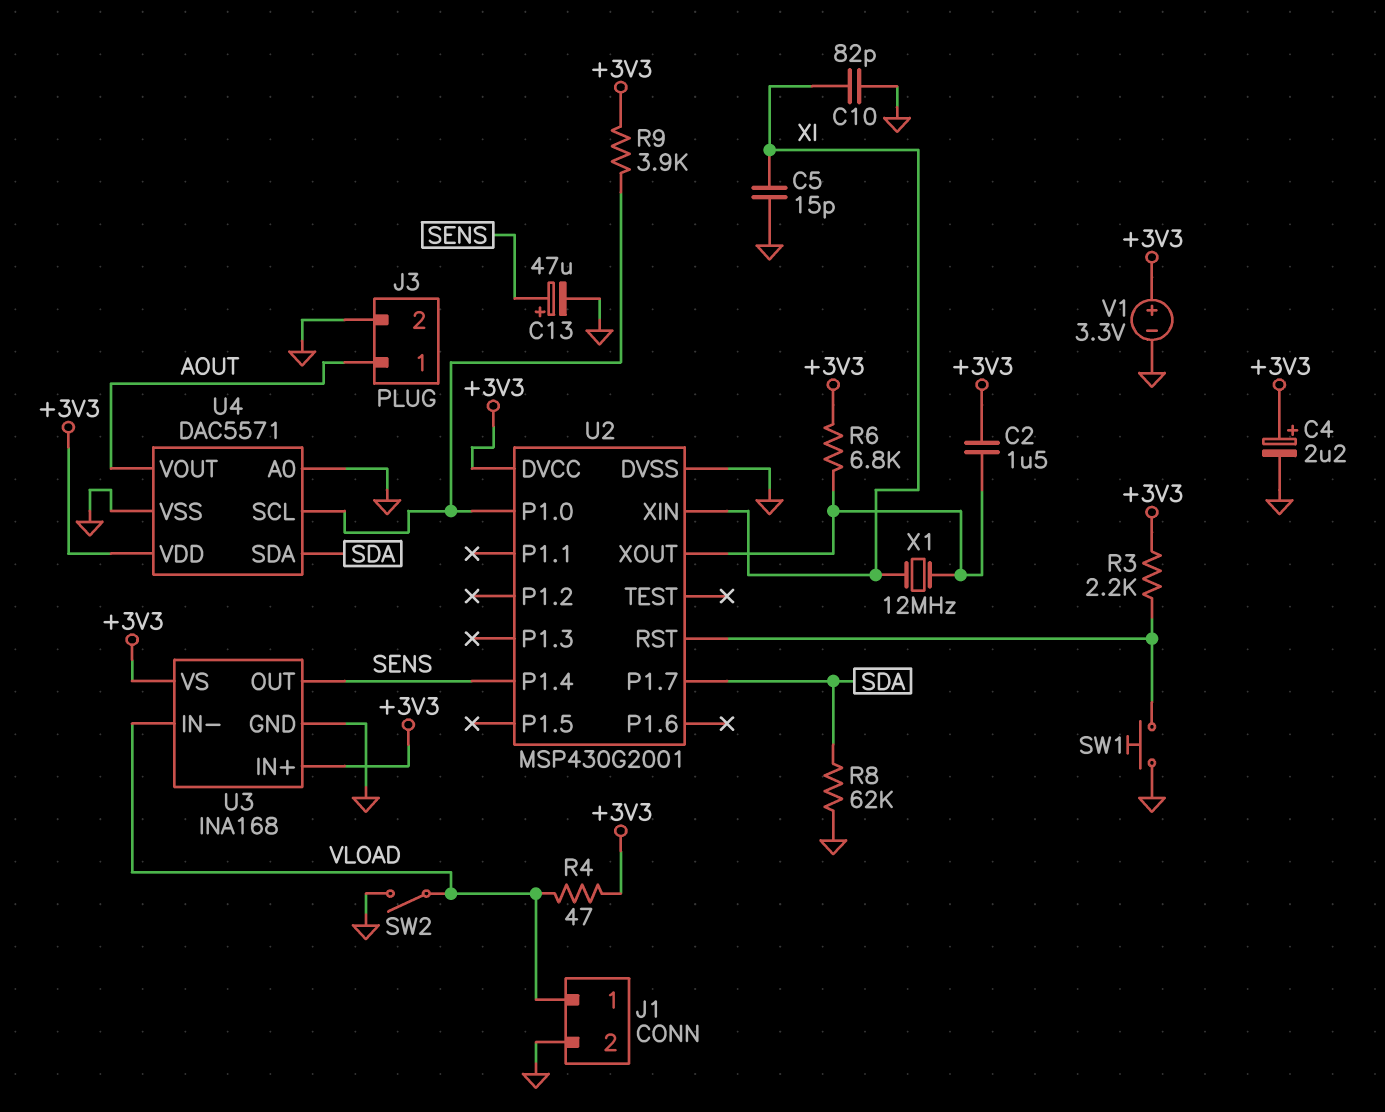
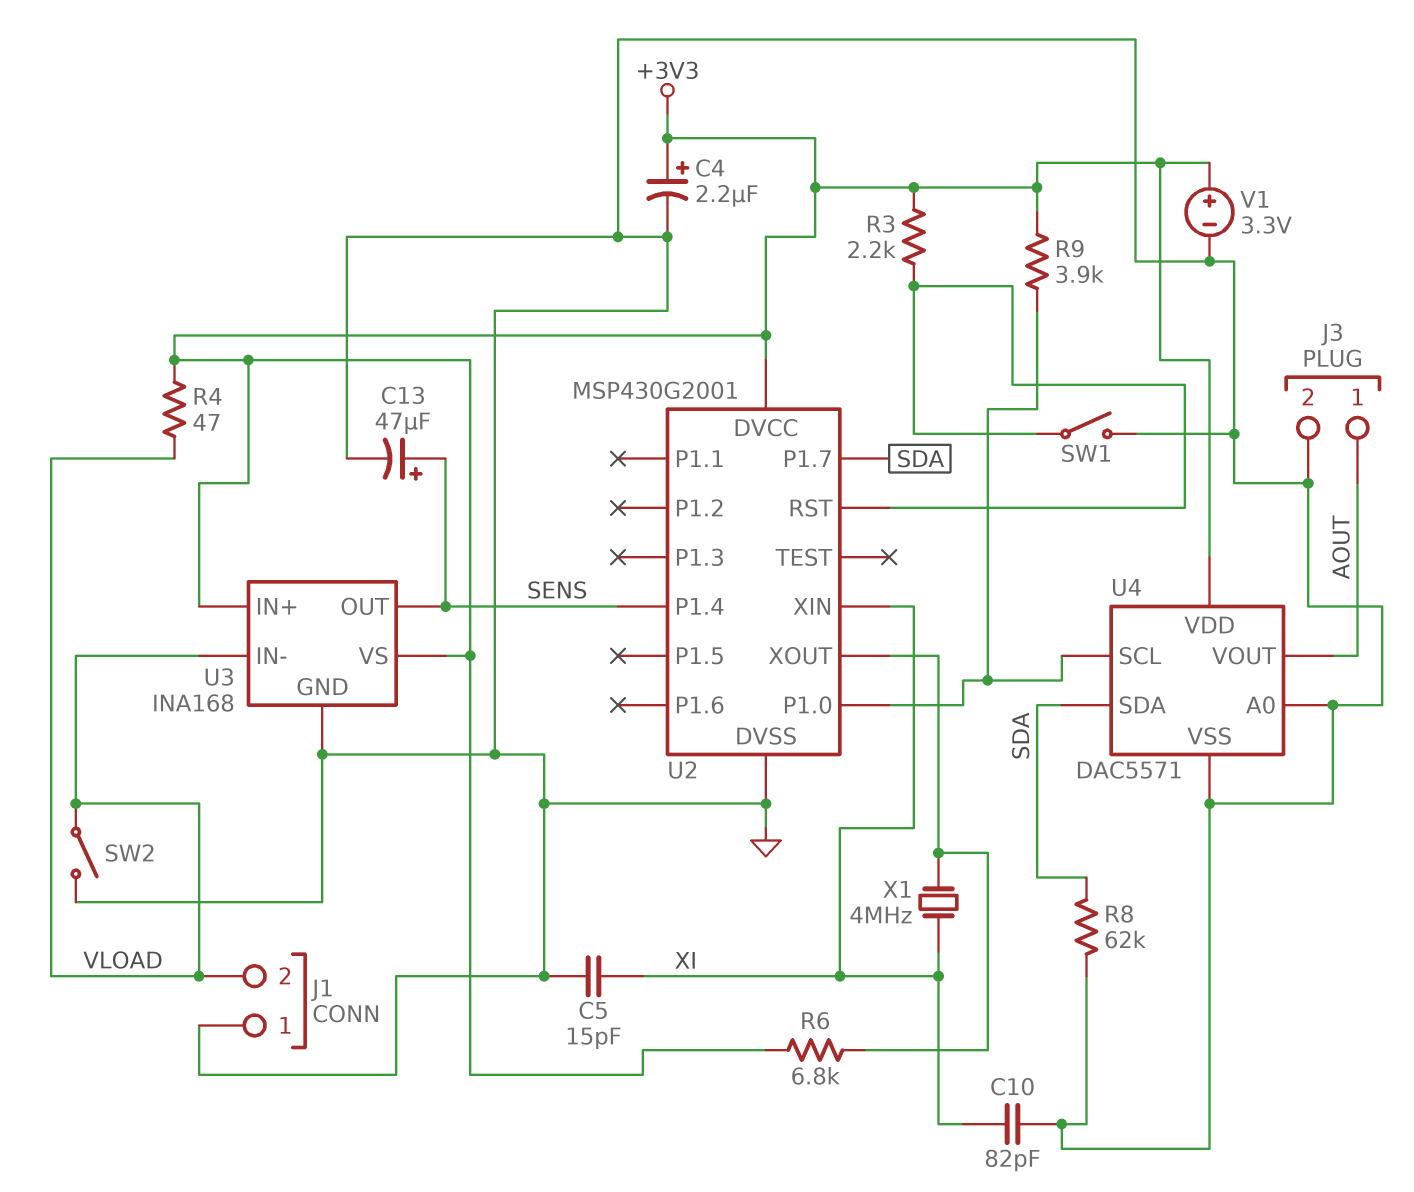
C2: 1.5uF (+3V3, U2/XOUT) -> none
J1 pin 1: VLOAD -> GND
J1 pin 2: GND -> VLOAD
SW1: button (GND, U2/RST) -> switch (GND, U2/RST)
X1: 12MHz (U2/XOUT, XI) -> 4MHz (U2/XOUT, XI)

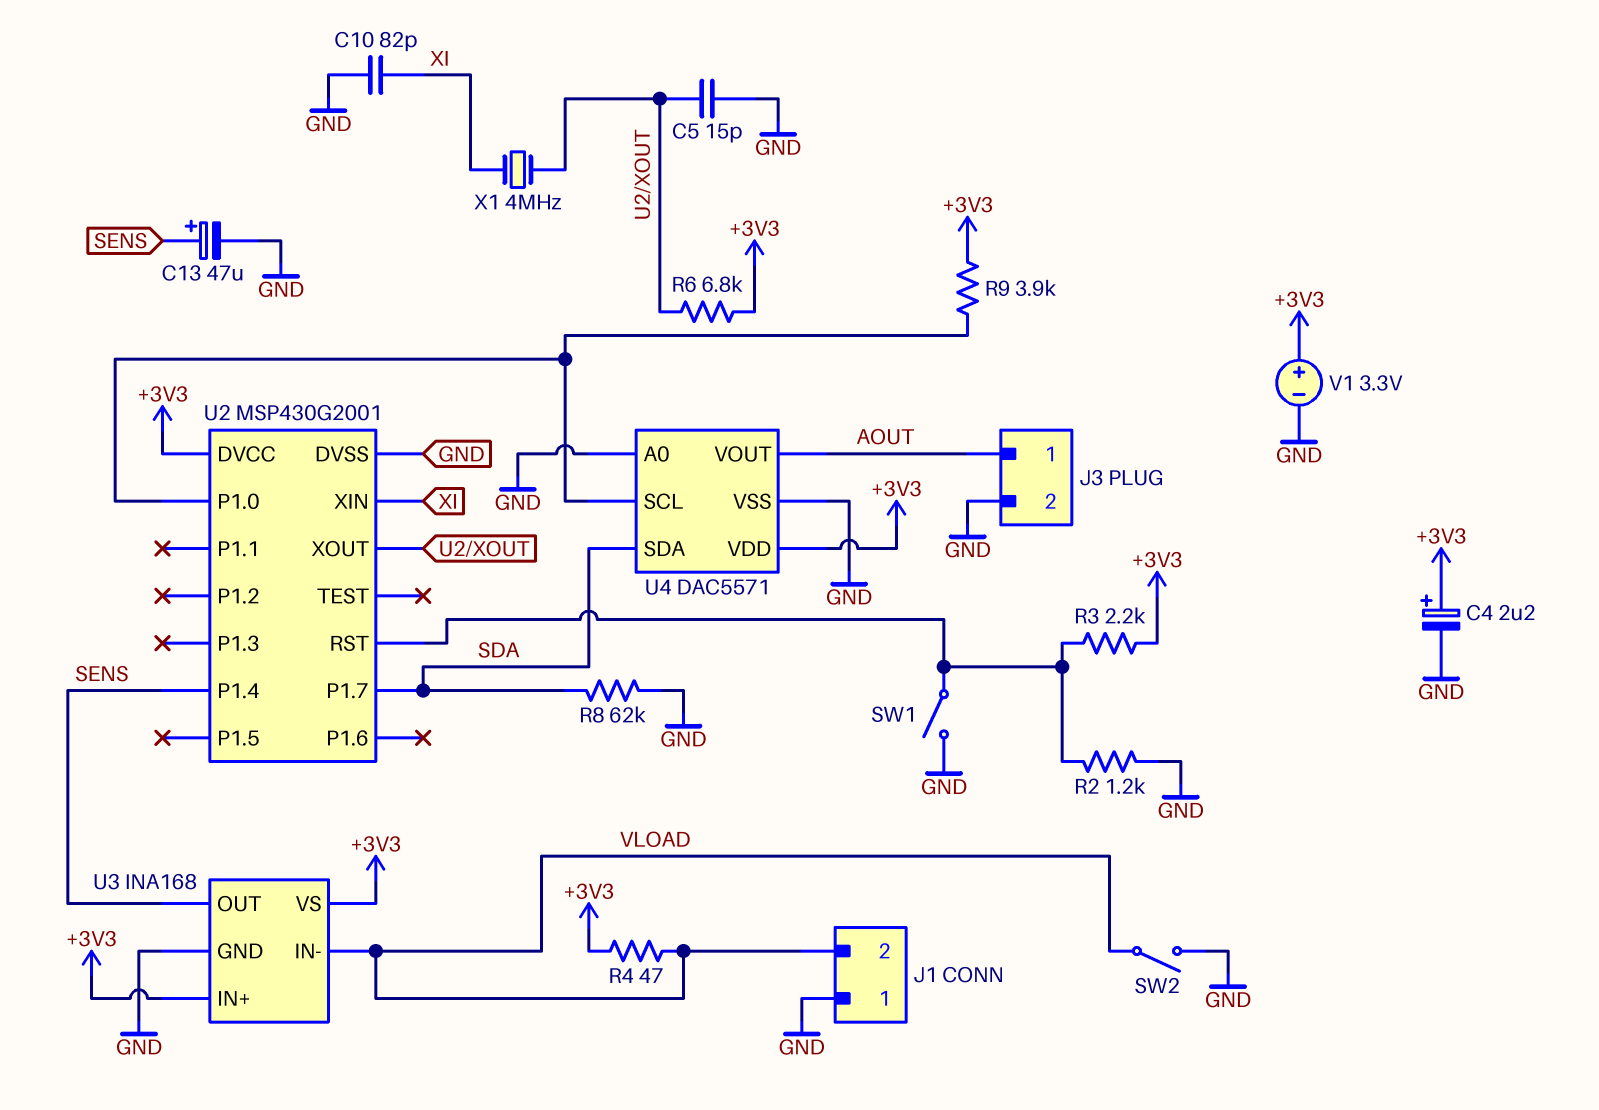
C5: 15pF (GND, XI) -> 15pF (GND, U2/XOUT)
R2: none -> 1.2k (GND, U2/RST)

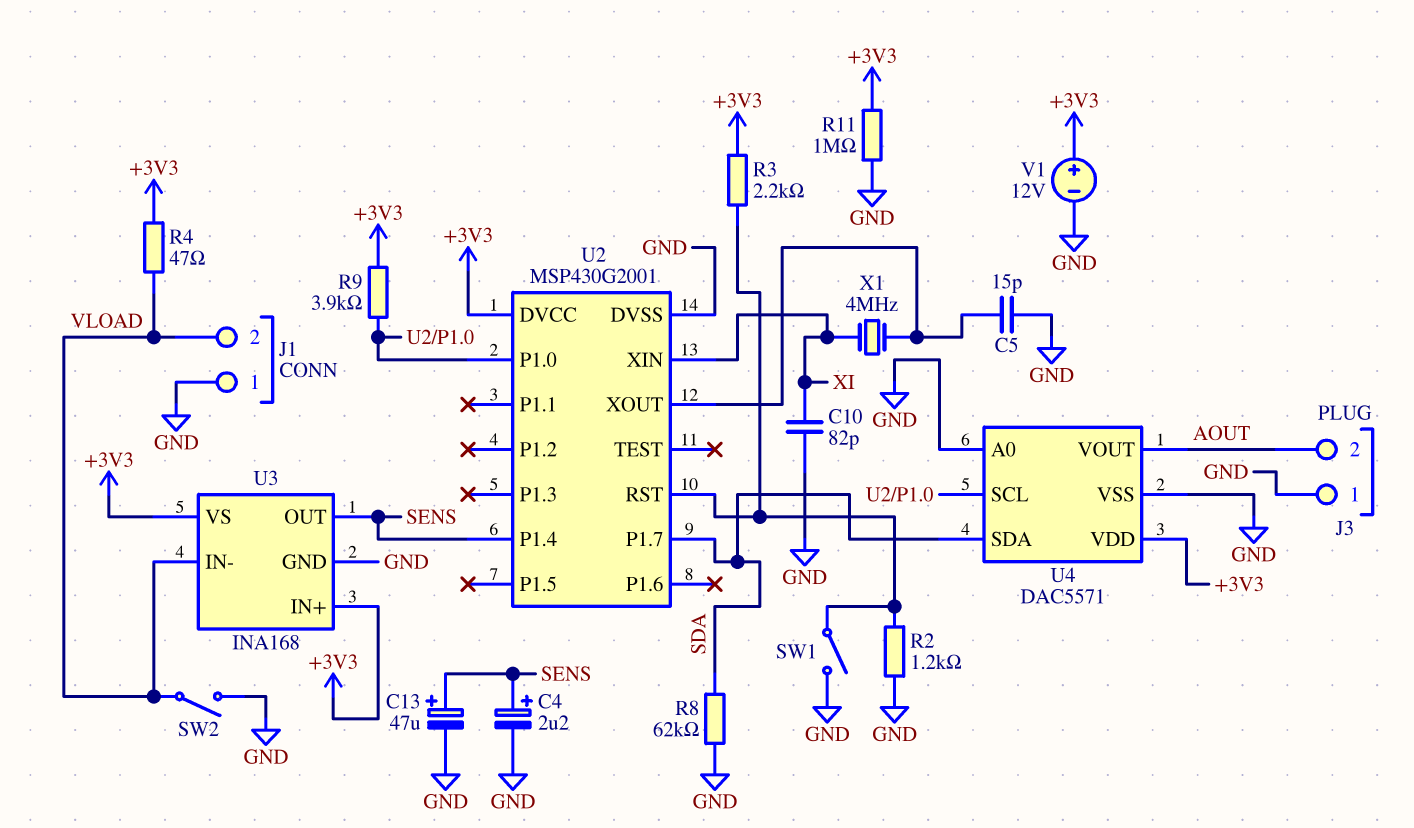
C4: 2.2uF (plus +3V3, minus GND) -> 2.2uF (plus SENS, minus GND)
J3 pin 1: AOUT -> GND
J3 pin 2: GND -> AOUT
R6: 6.8k (+3V3, U2/XOUT) -> none
R11: none -> 1M (+3V3, GND)
V1: 3.3V (plus +3V3, minus GND) -> 12V (plus +3V3, minus GND)

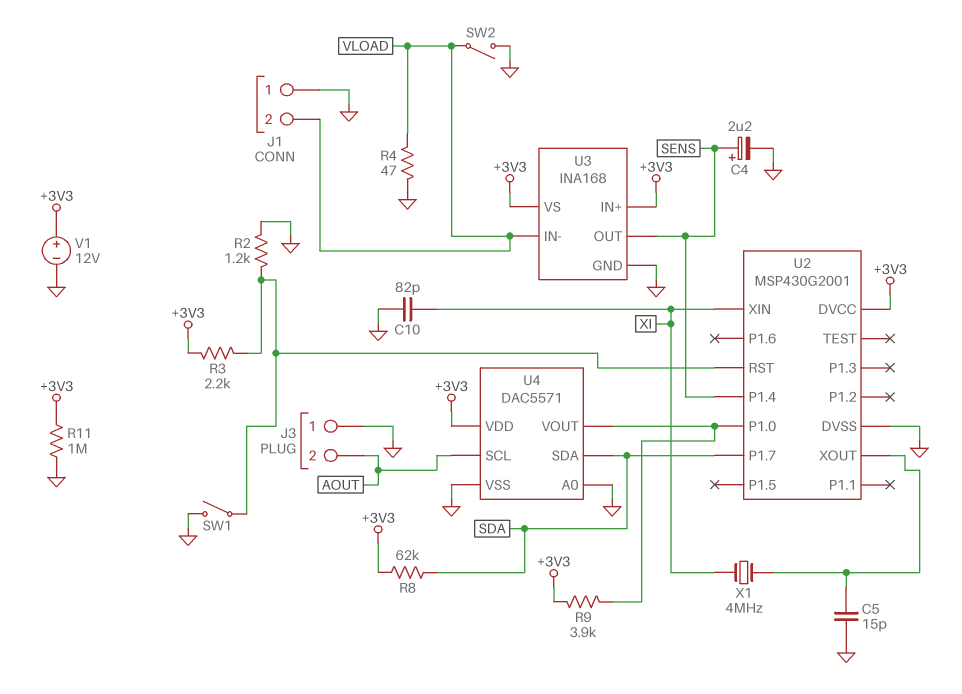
C13: 47uF (plus SENS, minus GND) -> none
R4: 47 (+3V3, VLOAD) -> 47 (GND, VLOAD)
R8: 62k (GND, SDA) -> 62k (+3V3, SDA)
U4 pin SCL: U2/P1.0 -> AOUT
U4 pin VOUT: AOUT -> U2/P1.0

